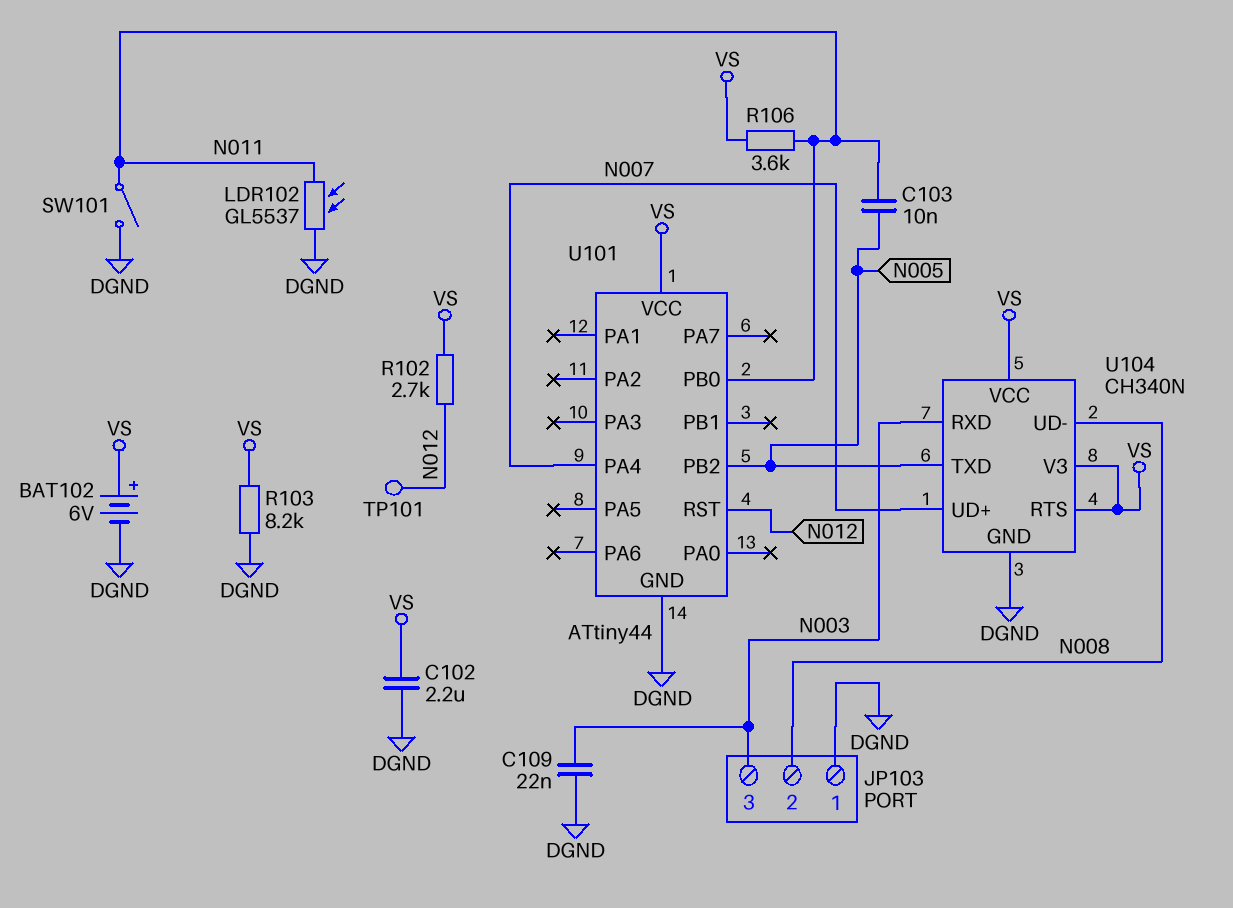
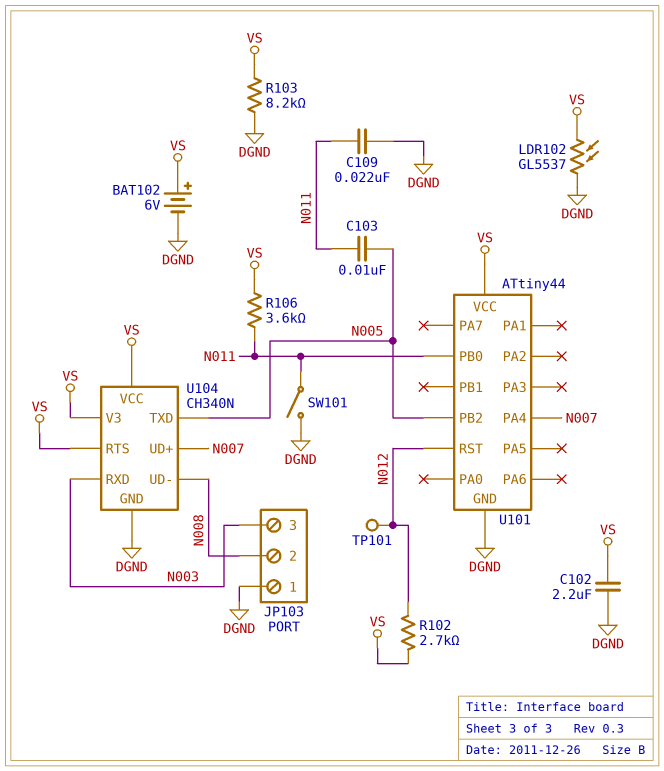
C109: 22nF (DGND, N003) -> 22nF (DGND, N011)
LDR102: GL5537 (DGND, N011) -> GL5537 (DGND, VS)

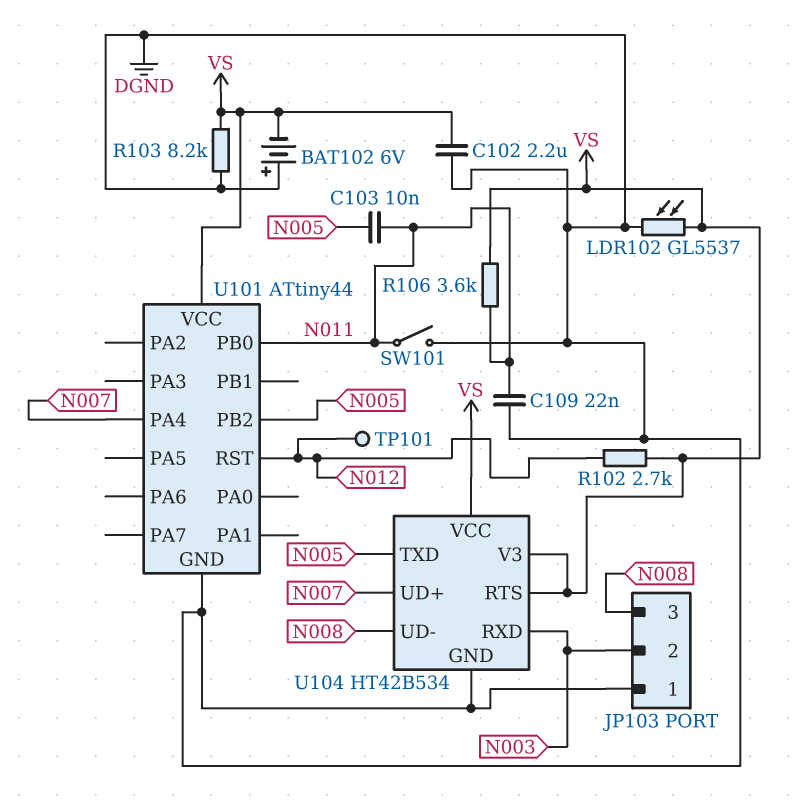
BAT102: 6V (plus VS, minus DGND) -> 6V (plus DGND, minus VS)
JP103 pin 2: N008 -> N003
JP103 pin 3: N003 -> N008
U104: CH340N -> HT42B534

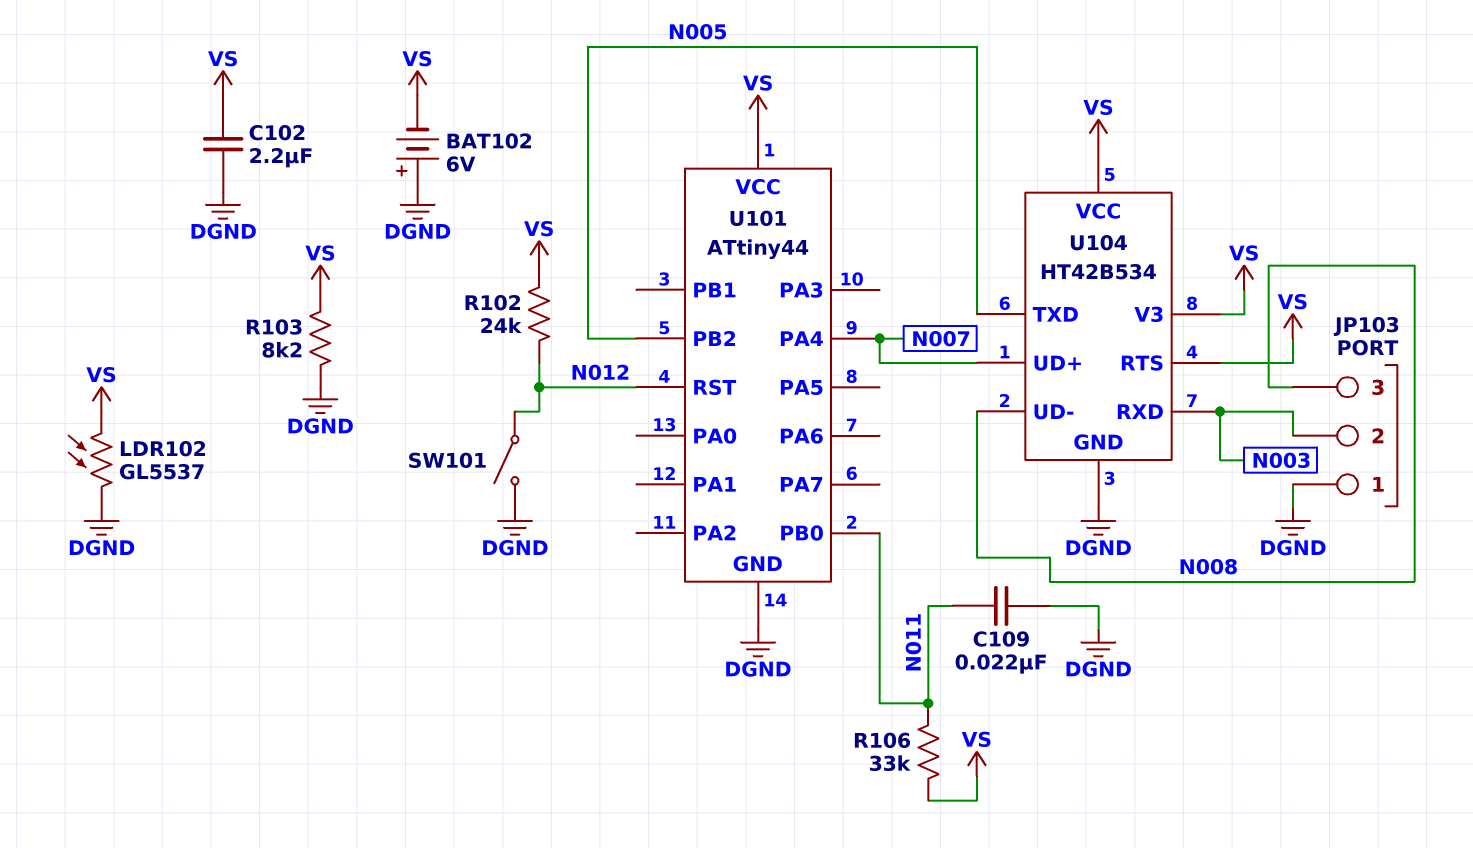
C103: 10nF (N005, N011) -> none
R102: 2.7k (N012, VS) -> 24k (N012, VS)
R106: 3.6k (N011, VS) -> 33k (N011, VS)
SW101: switch (DGND, N011) -> switch (DGND, N012)
TP101: test point (N012) -> none

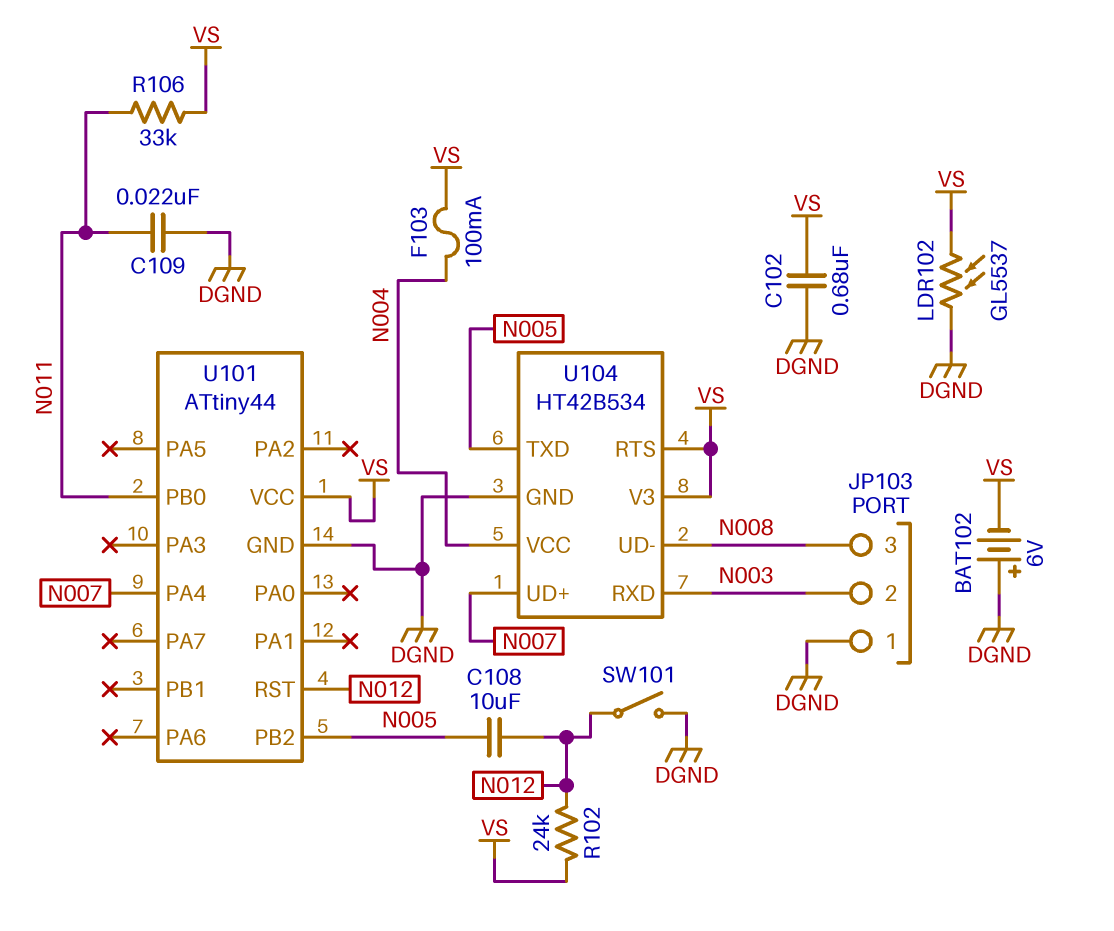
C102: 2.2uF (DGND, VS) -> 680nF (DGND, VS)
C108: none -> 10uF (N005, N012)
F103: none -> 100mA (N004, VS)
R103: 8.2k (DGND, VS) -> none
U104 pin VCC: VS -> N004

